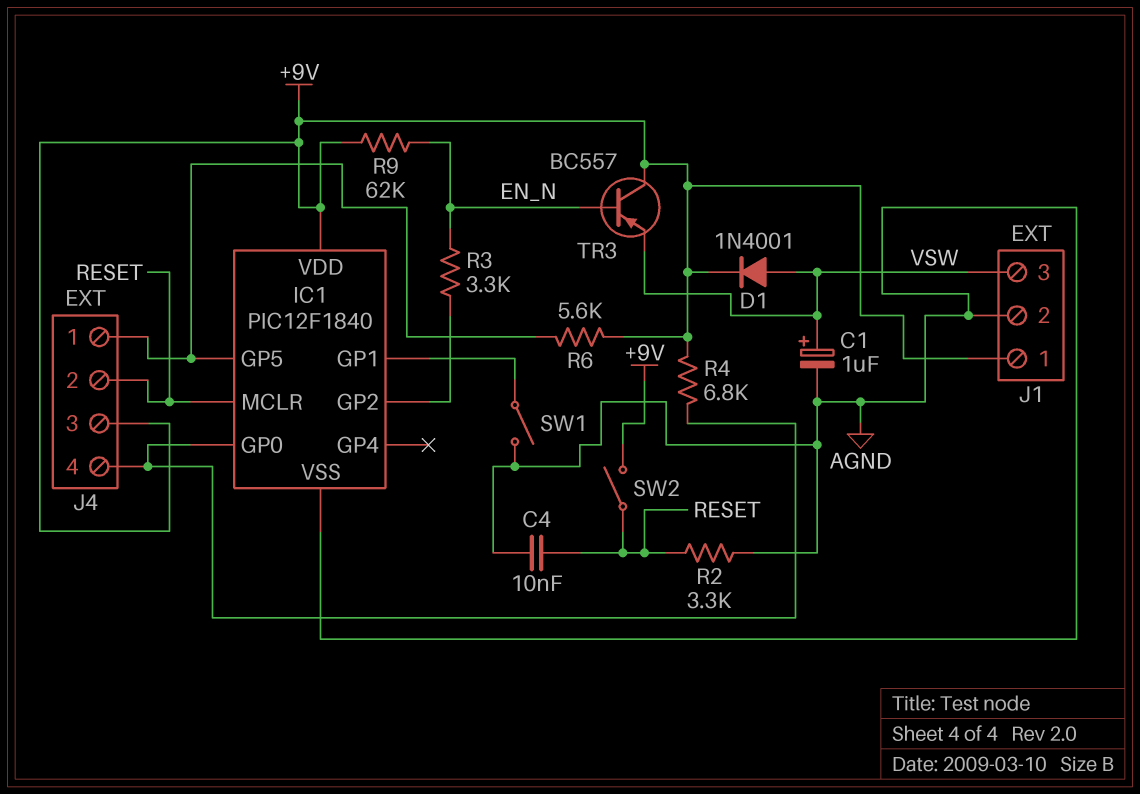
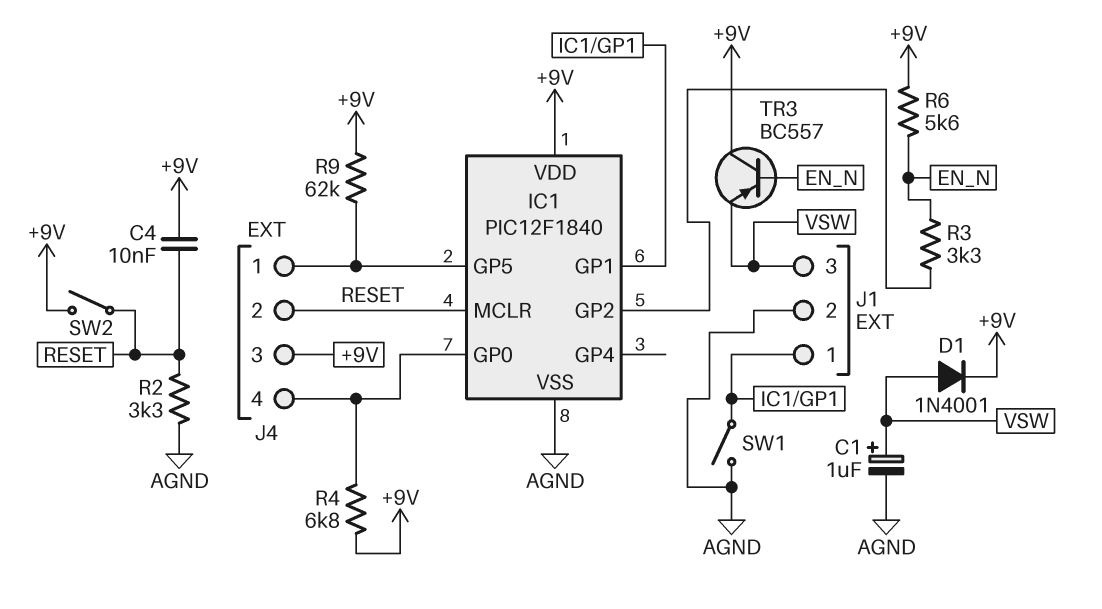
C4: 10nF (AGND, RESET) -> 10nF (+9V, RESET)
J1 pin 1: +9V -> IC1/GP1
R6: 5.6k (+9V, IC1/GP5) -> 5.6k (+9V, EN_N)
R9: 62k (+9V, EN_N) -> 62k (+9V, IC1/GP5)

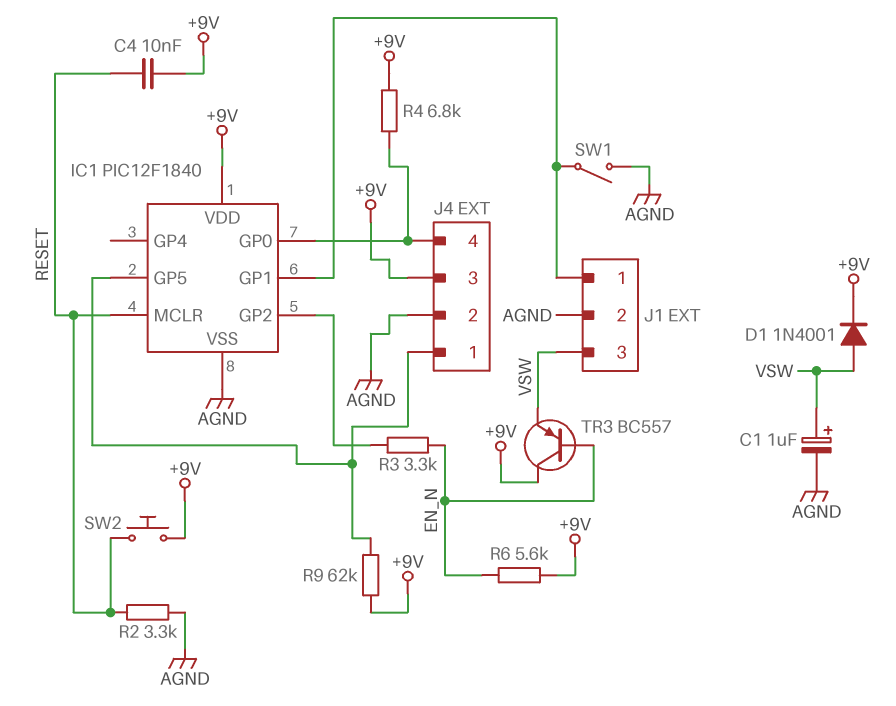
J4 pin 2: RESET -> AGND
SW2: switch (+9V, RESET) -> button (+9V, RESET)

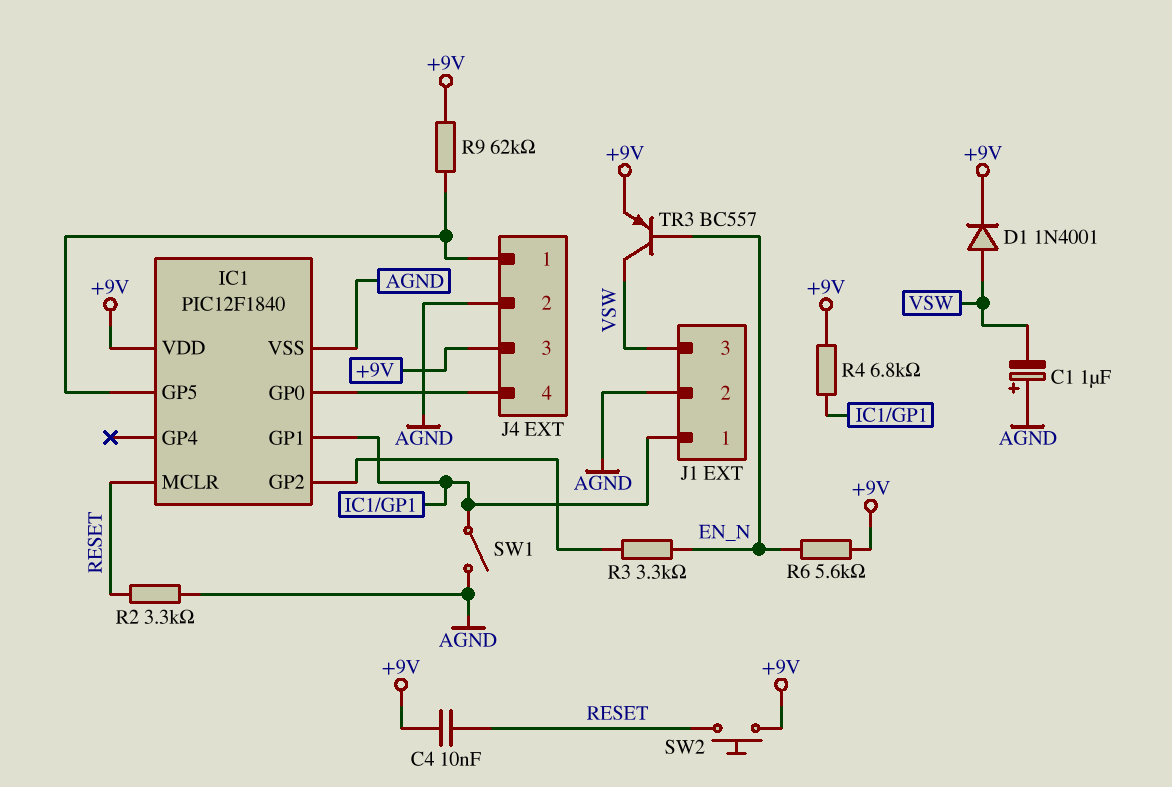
C1: 1uF (plus VSW, minus AGND) -> 1uF (plus AGND, minus VSW)
R4: 6.8k (+9V, IC1/GP0) -> 6.8k (+9V, IC1/GP1)
TR3: PNP BC557 (B EN_N, C +9V, E VSW) -> PNP BC557 (B EN_N, C VSW, E +9V)

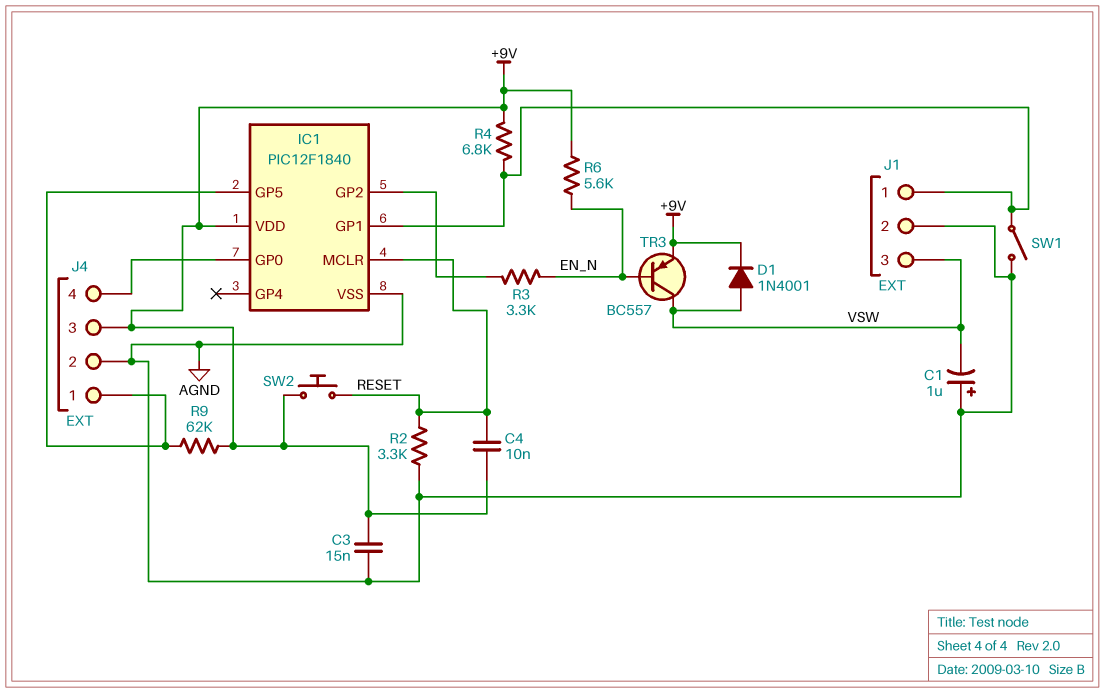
C3: none -> 15nF (+9V, AGND)

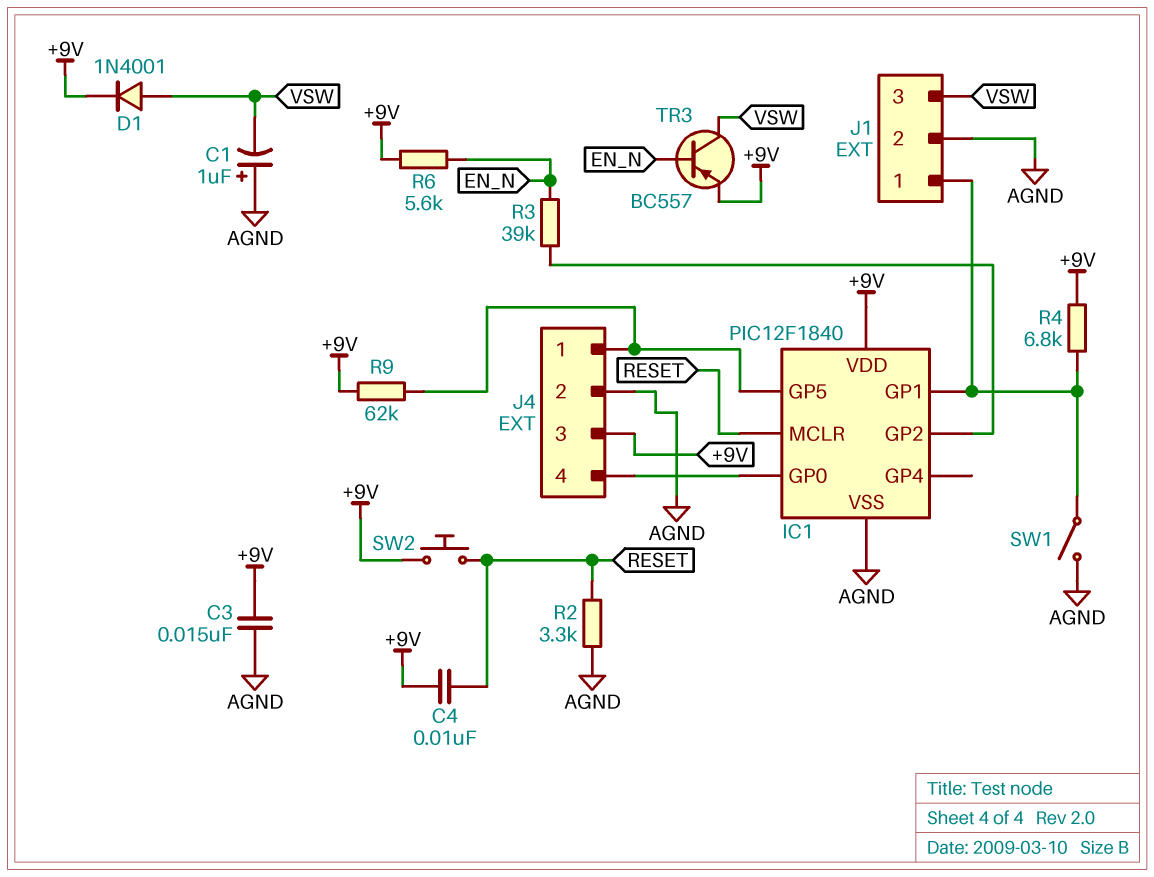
R3: 3.3k (EN_N, IC1/GP2) -> 39k (EN_N, IC1/GP2)

